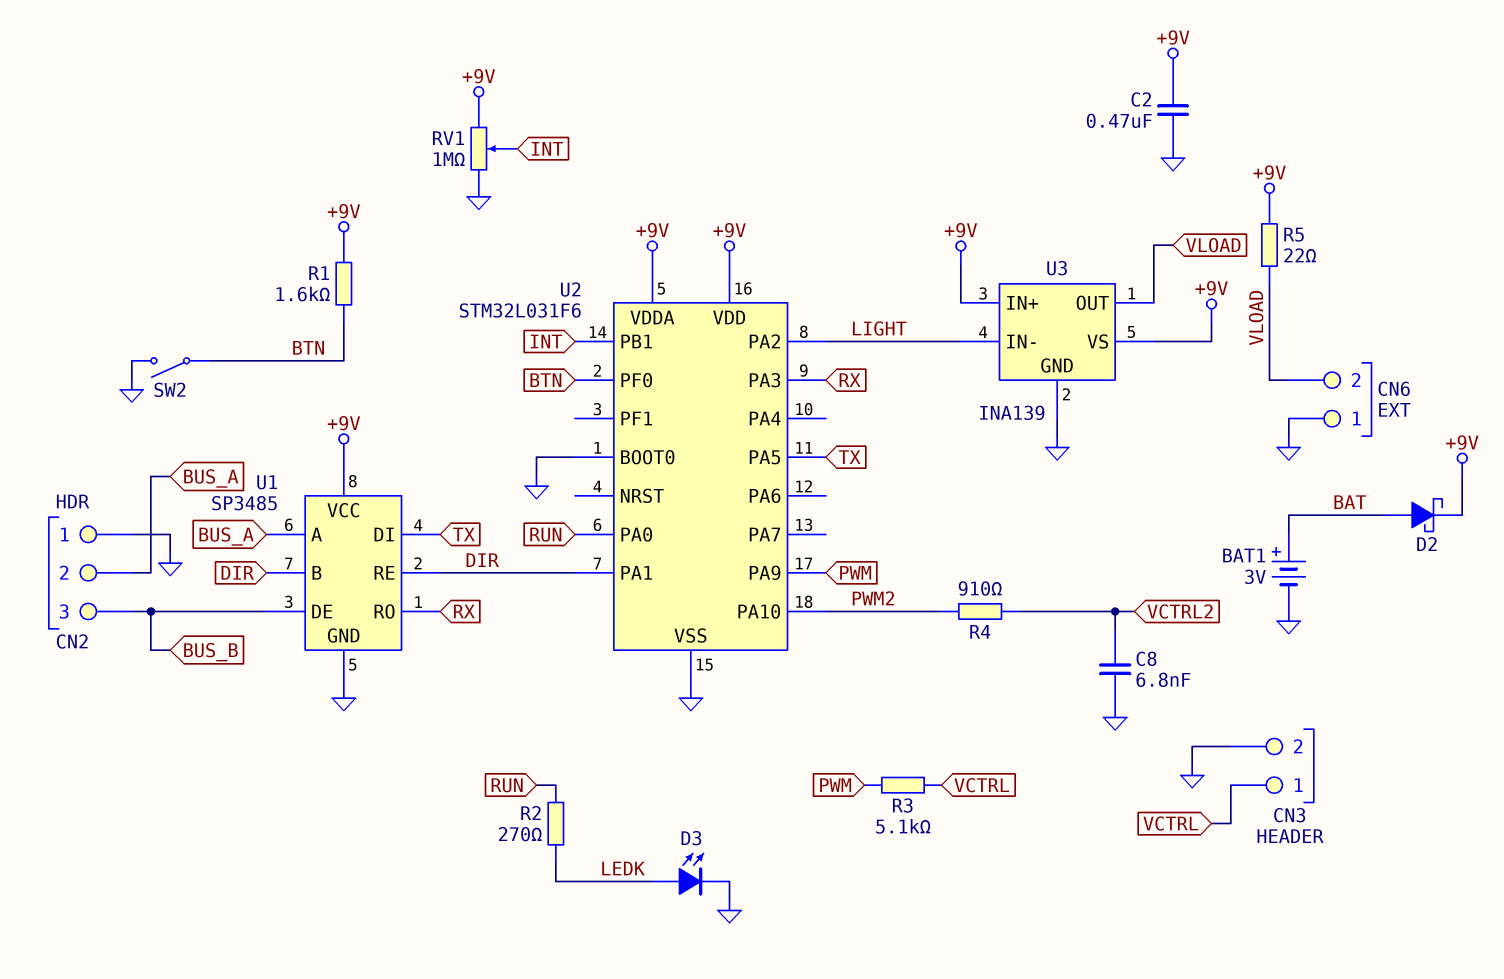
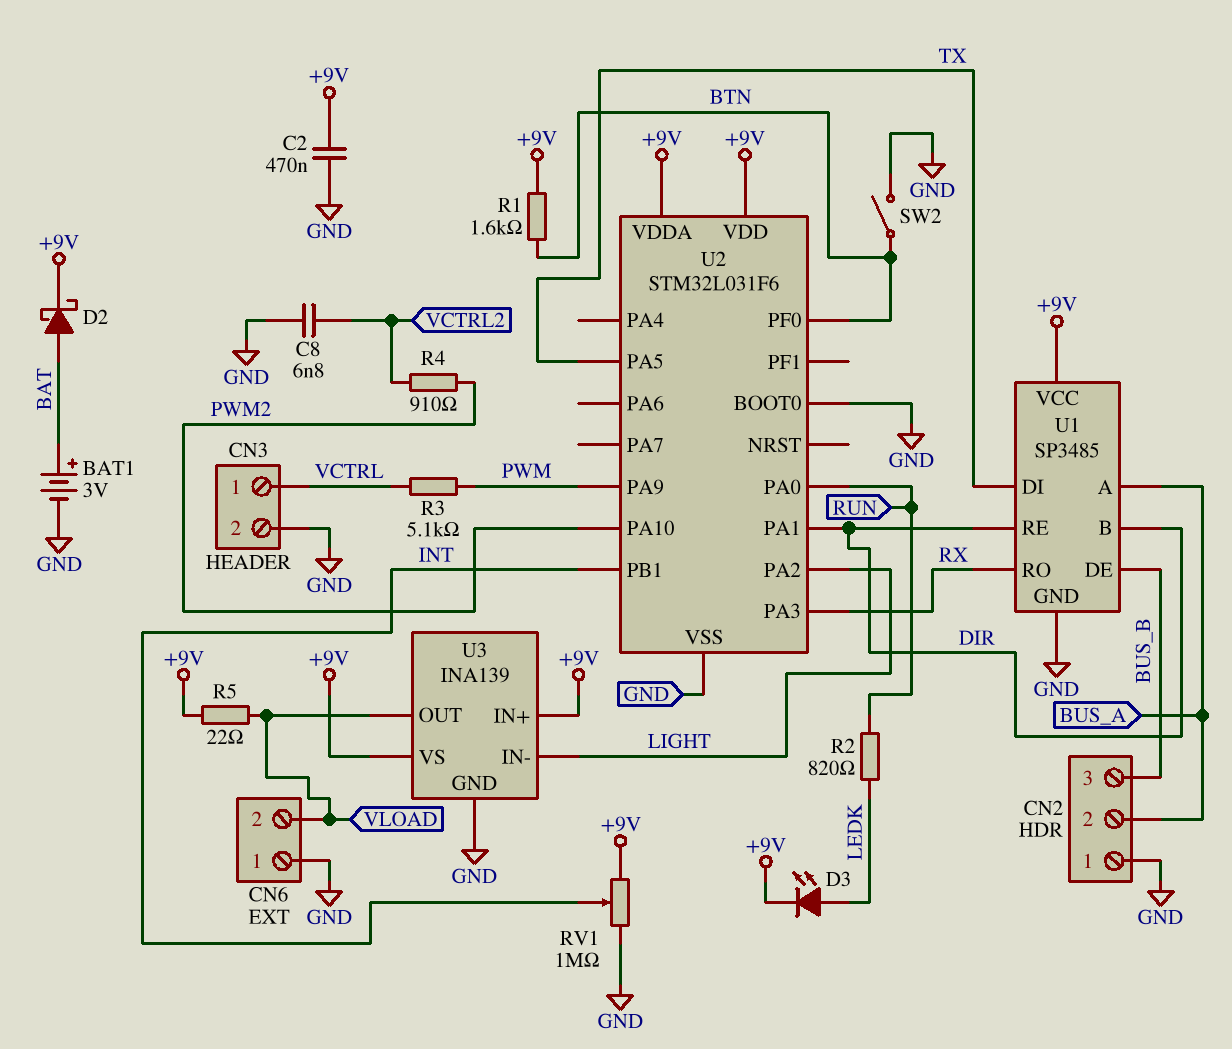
D3: LED (A LEDK, K GND) -> LED (A LEDK, K +9V)
R2: 270 (LEDK, RUN) -> 820 (LEDK, RUN)

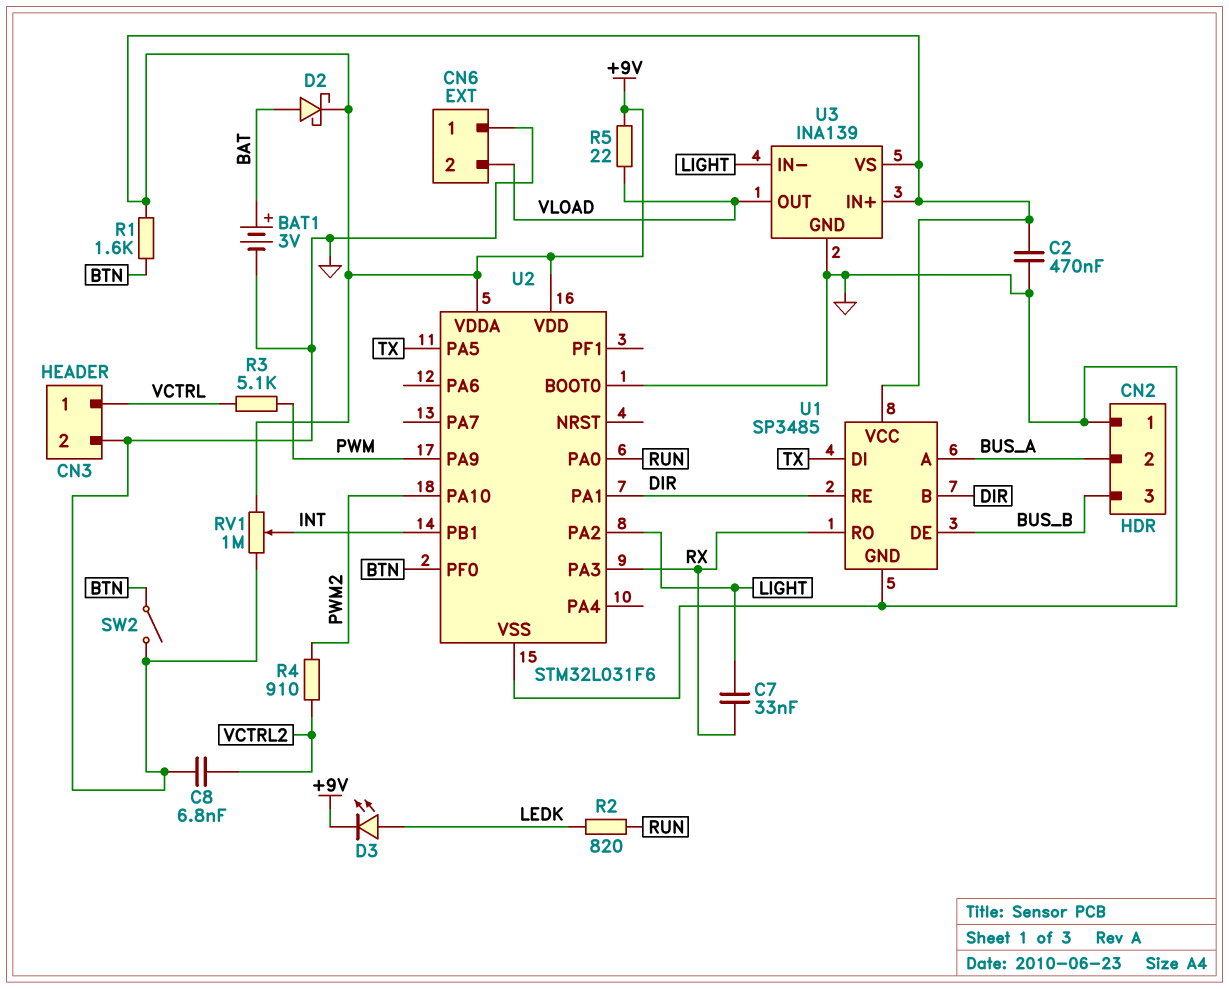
C7: none -> 33nF (LIGHT, RX)

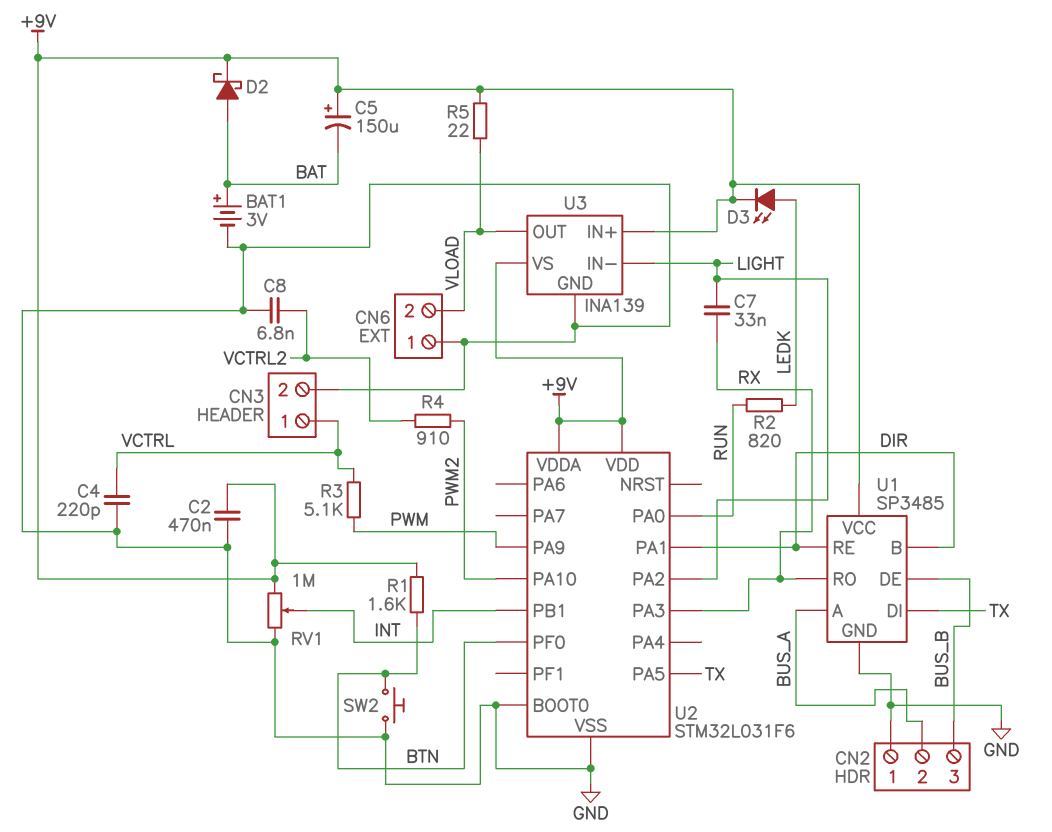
C4: none -> 220pF (GND, VCTRL)
C5: none -> 150uF (plus +9V, minus BAT)
SW2: switch (BTN, GND) -> button (BTN, GND)

